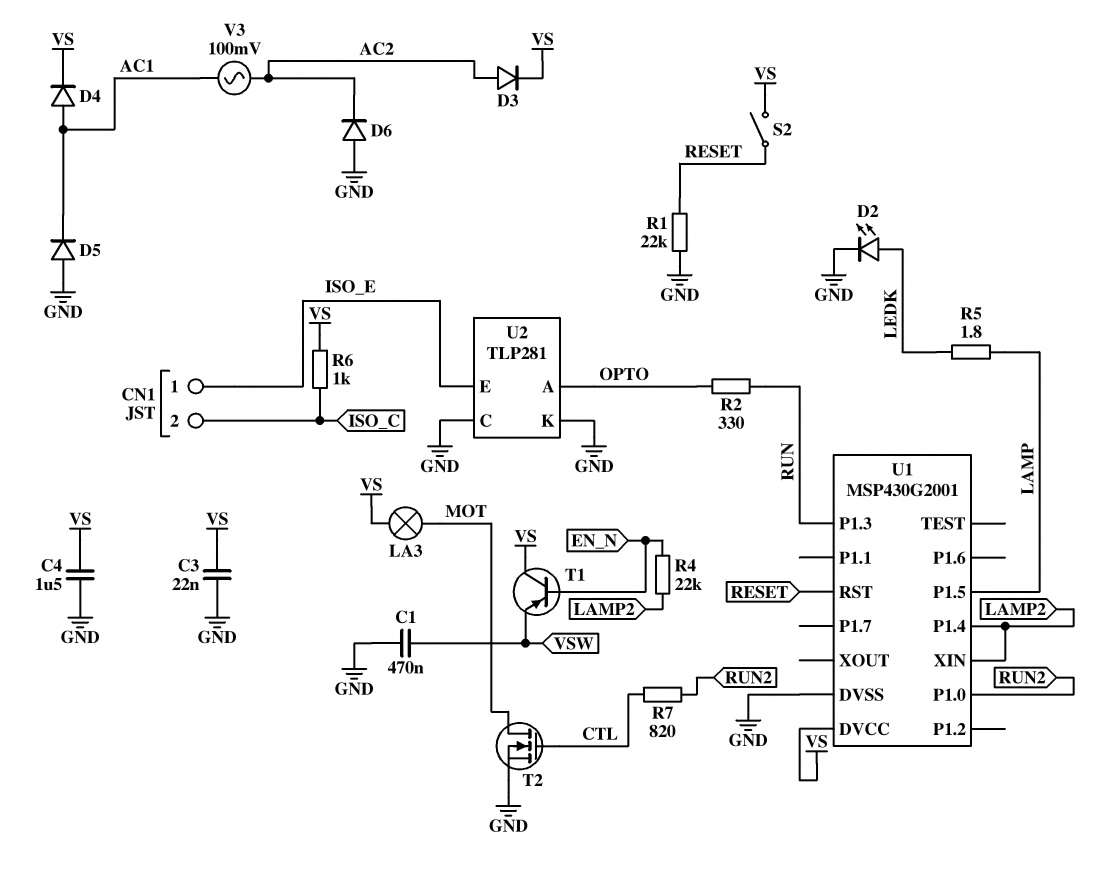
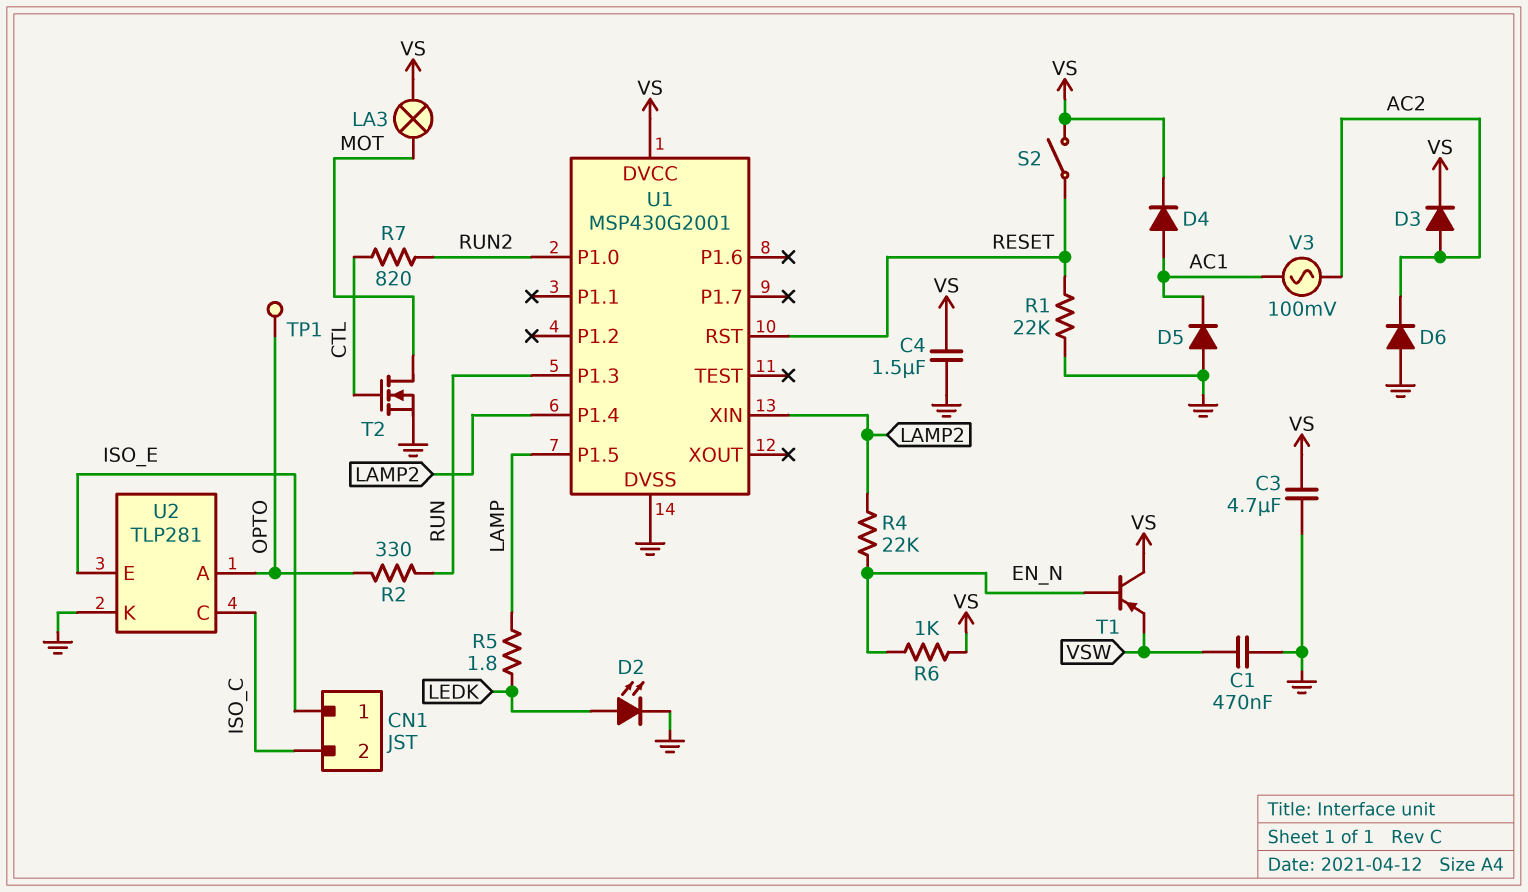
C3: 22nF (GND, VS) -> 4.7uF (GND, VS)
R6: 1k (ISO_C, VS) -> 1k (EN_N, VS)
TP1: none -> test point (OPTO)
U2 pin C: GND -> ISO_C

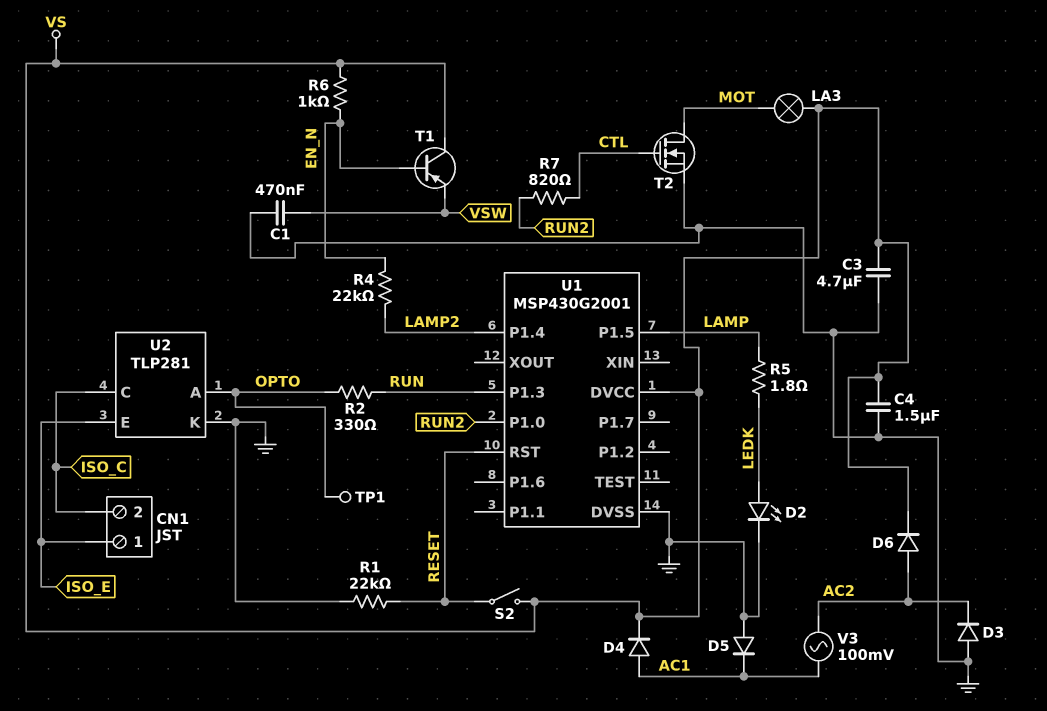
D3: diode (A AC2, K VS) -> diode (A GND, K AC2)
D6: diode (A GND, K AC2) -> diode (A AC2, K VS)
U1 pin XIN: LAMP2 -> none

